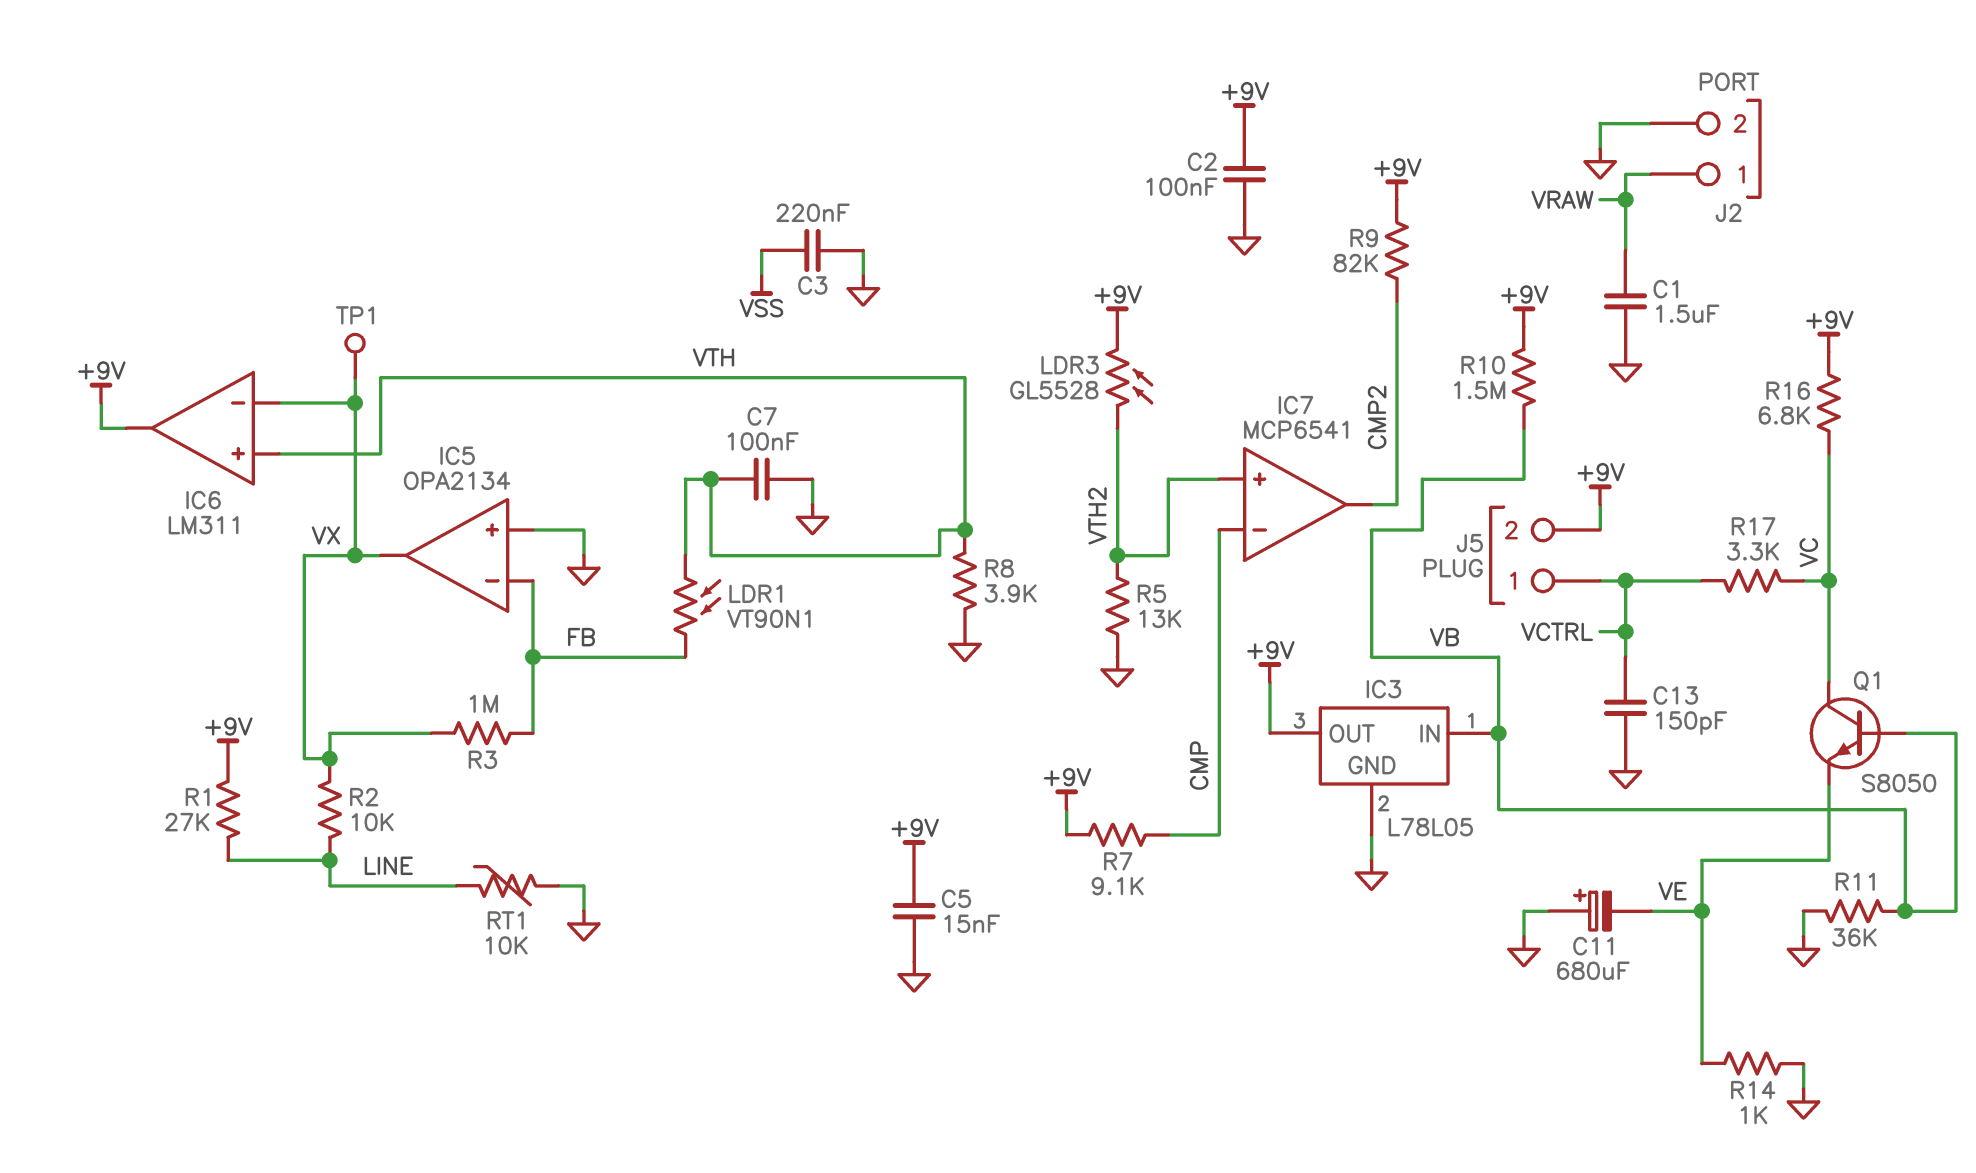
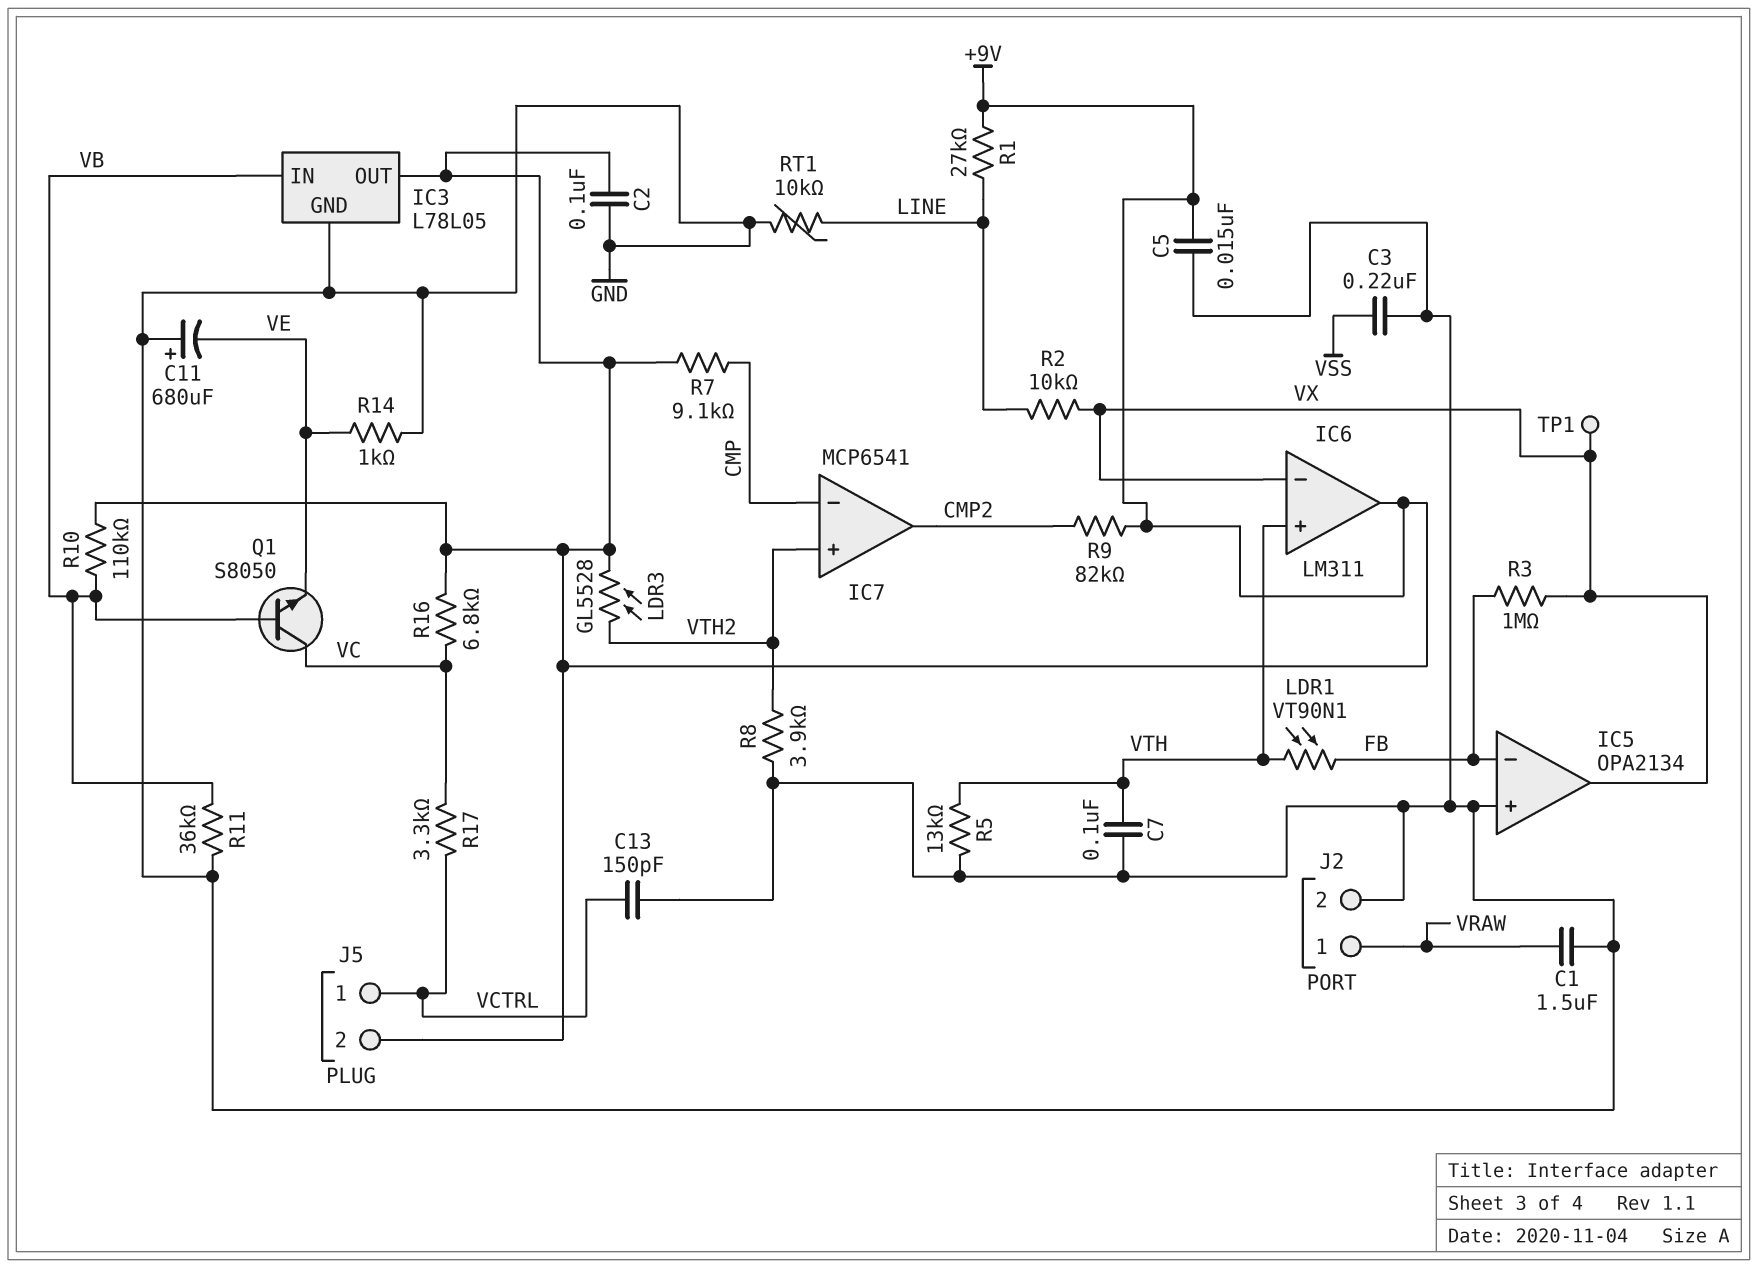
R5: 13k (GND, VTH2) -> 13k (GND, VTH)
R8: 3.9k (GND, VTH) -> 3.9k (GND, VTH2)
R10: 1.5M (+9V, VB) -> 110k (+9V, VB)

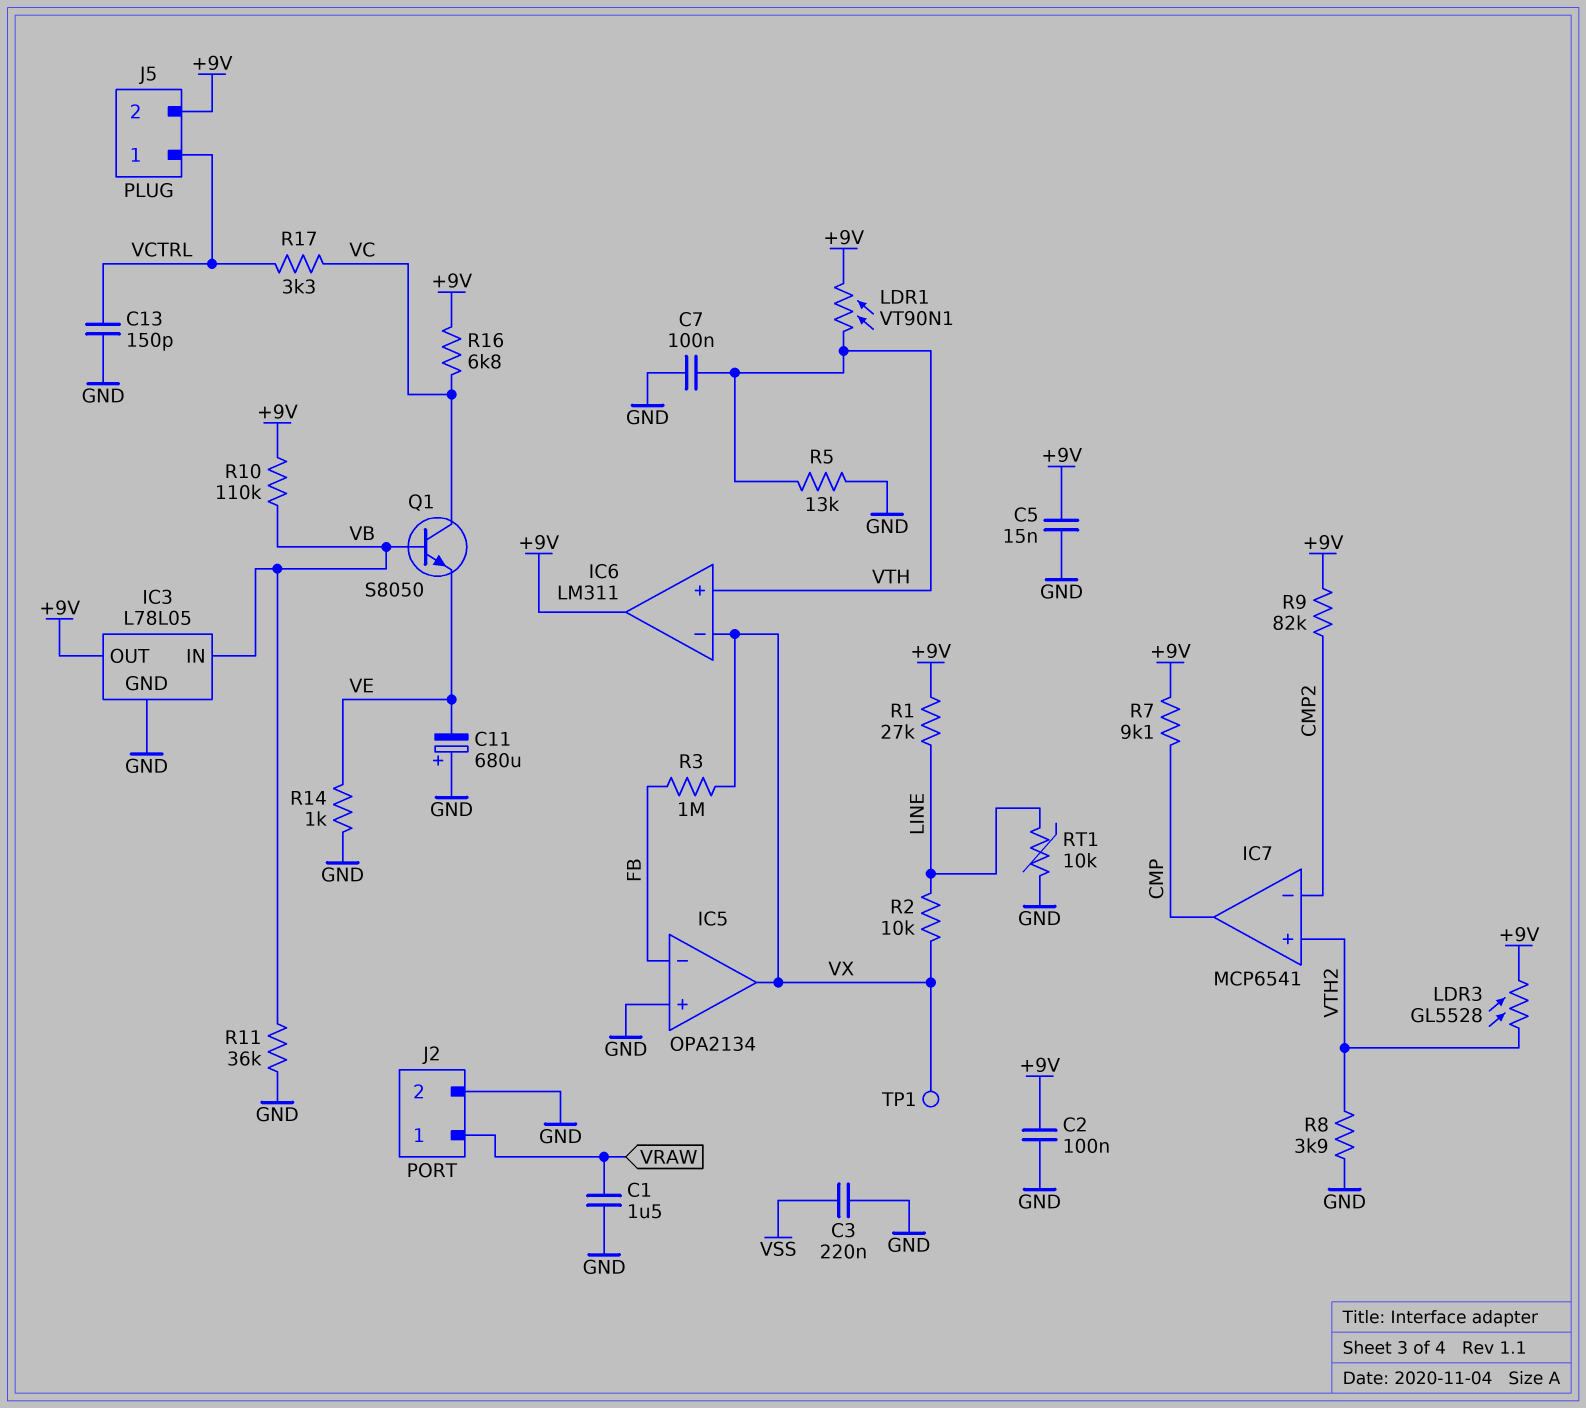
IC7 pin in-: CMP -> CMP2
IC7 pin out: CMP2 -> CMP
LDR1: VT90N1 (FB, VTH) -> VT90N1 (+9V, VTH)

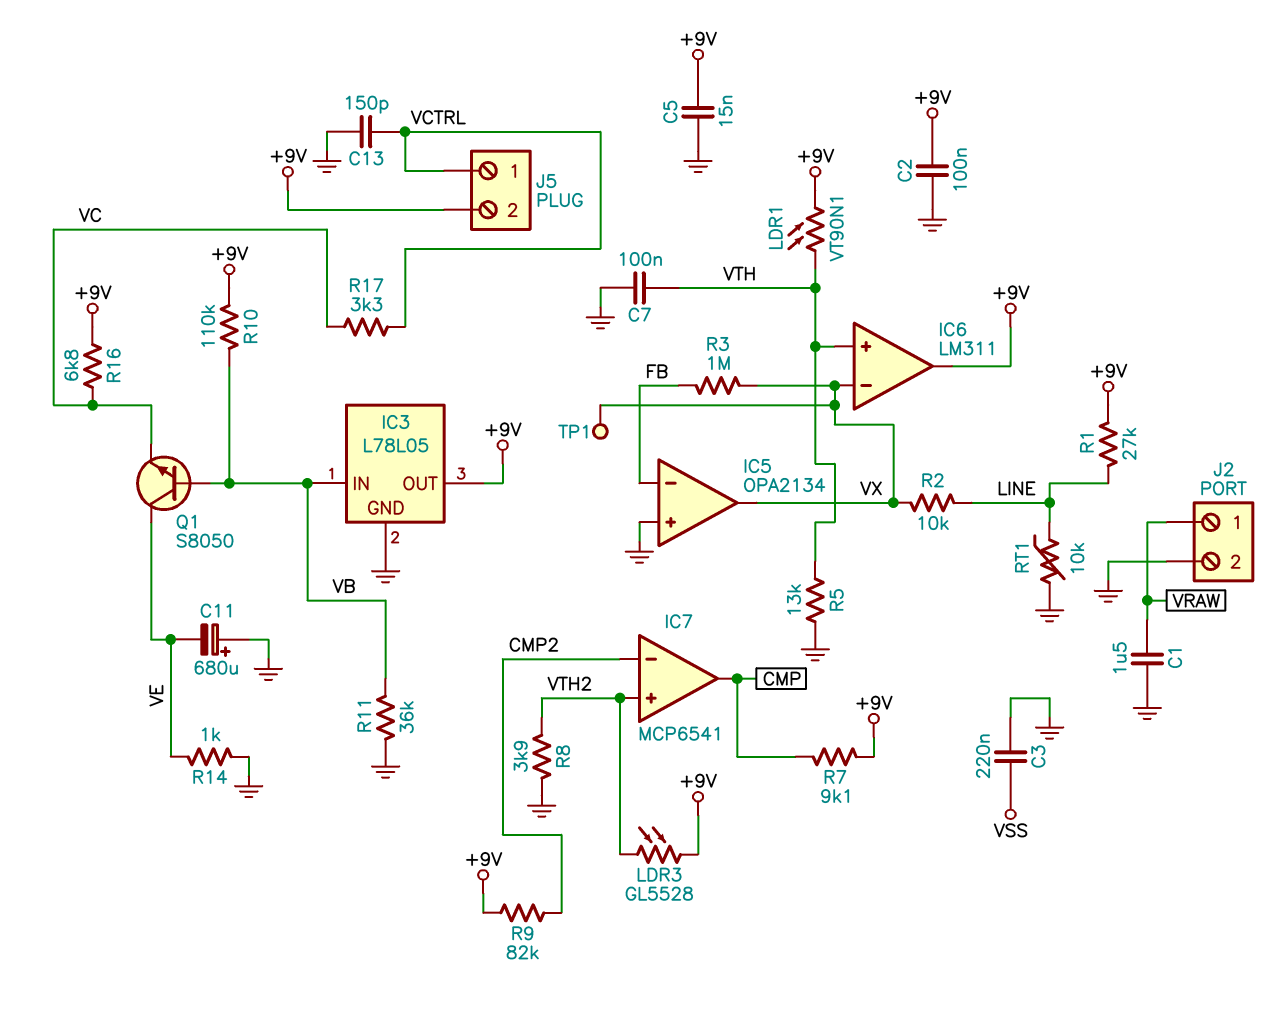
Q1: NPN S8050 (B VB, C VC, E VE) -> NPN S8050 (B VB, C VE, E VC)

